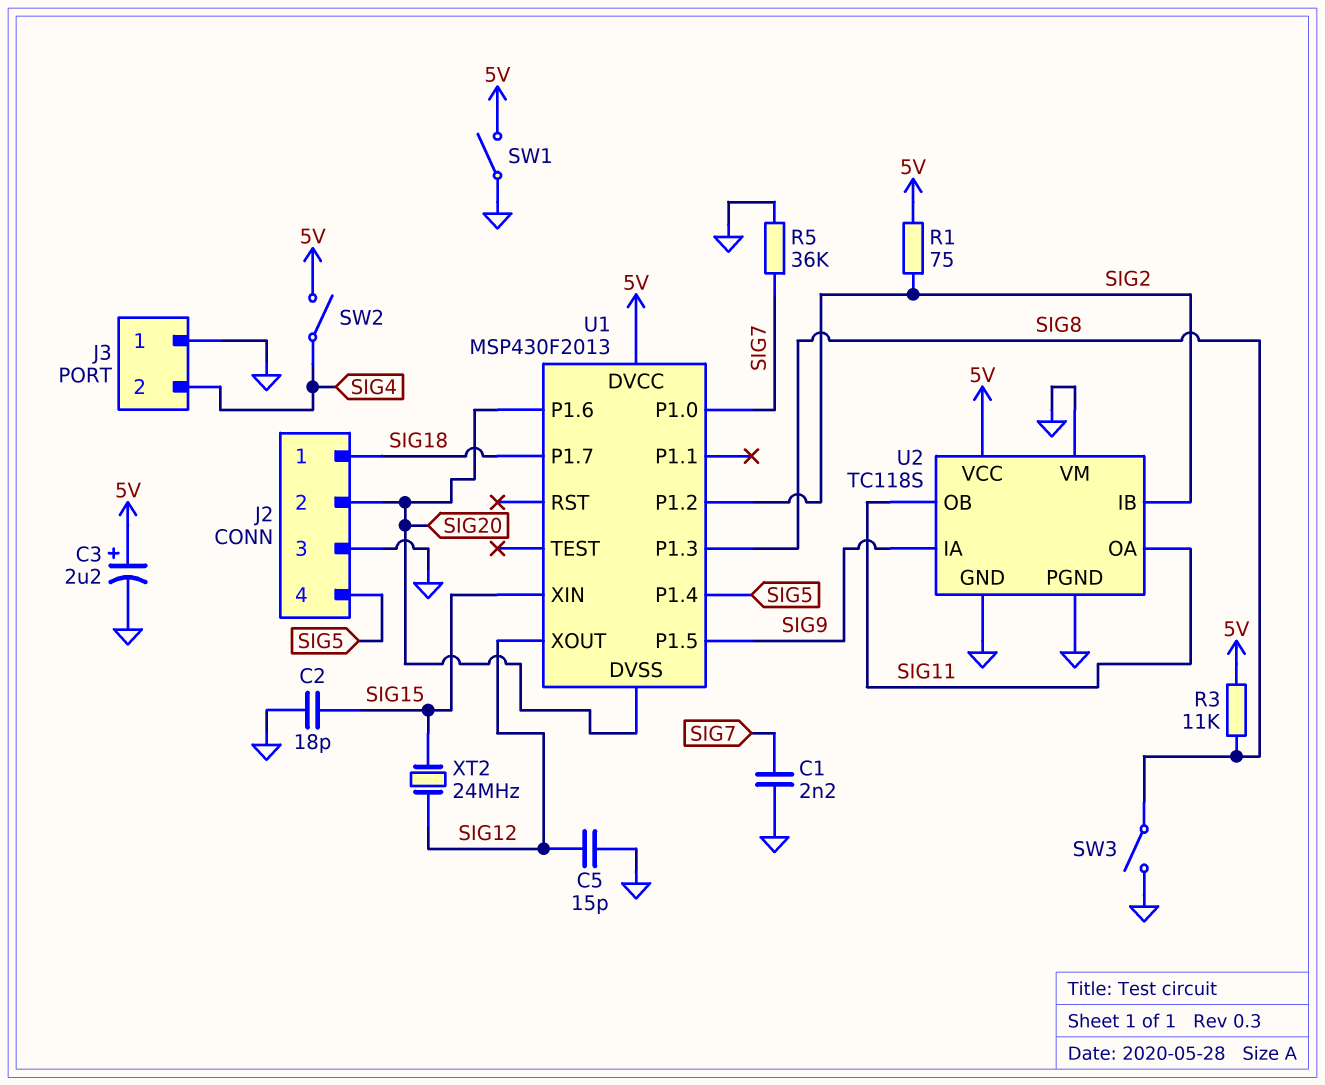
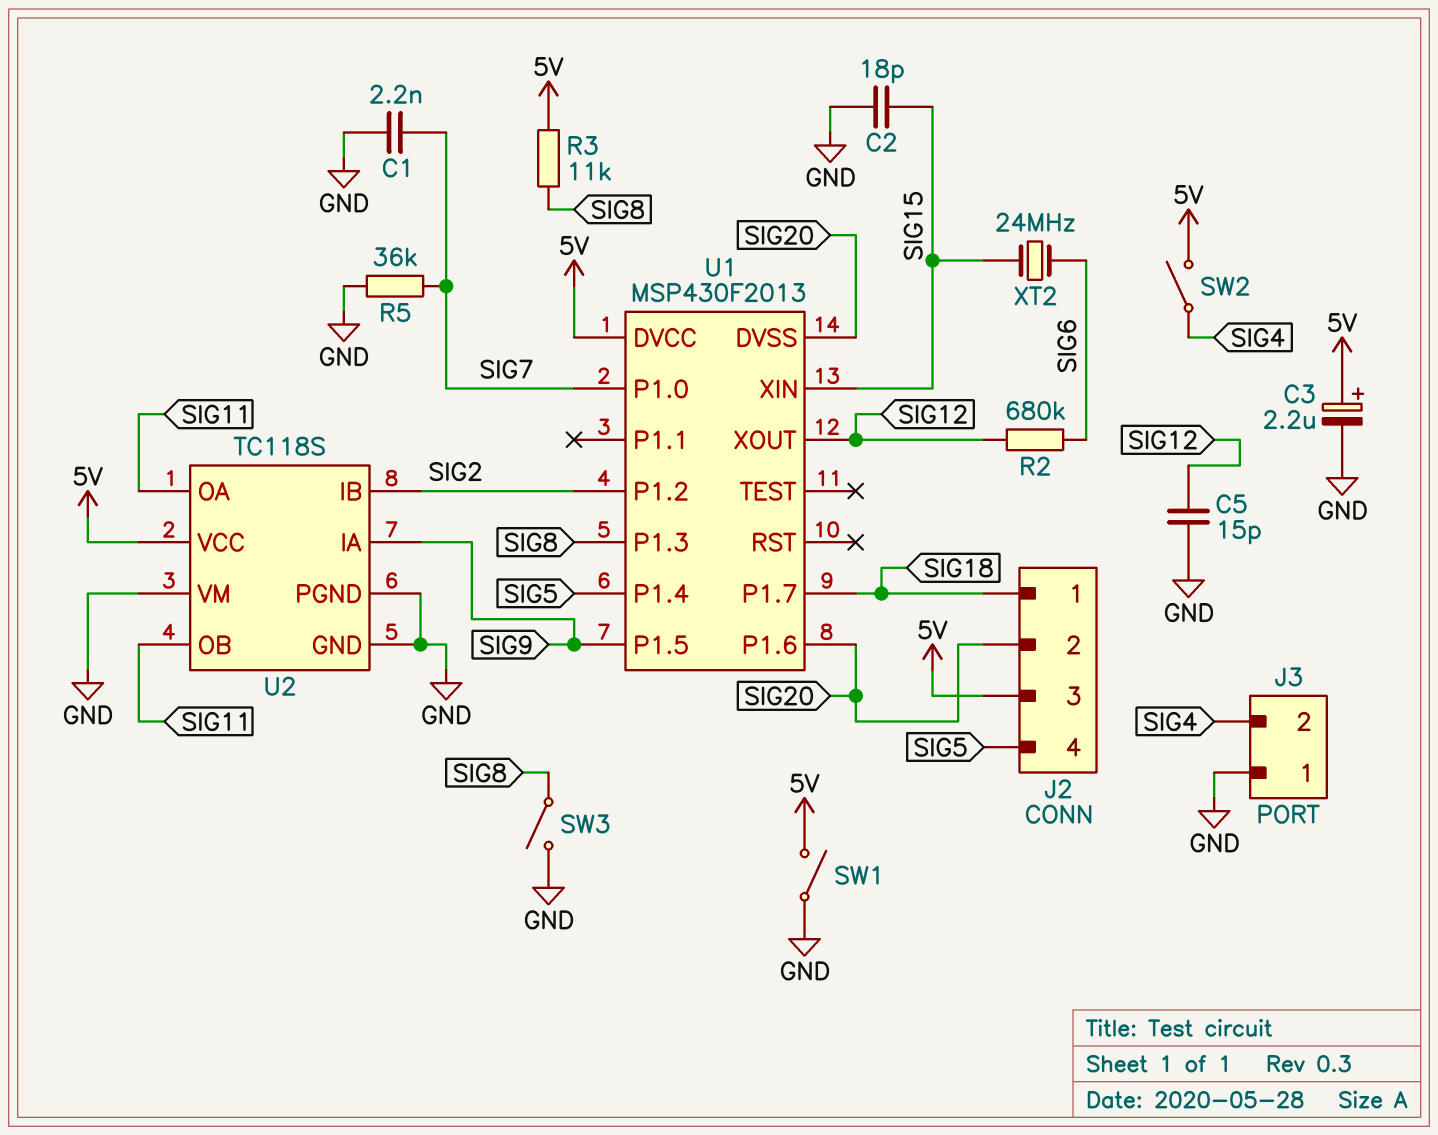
J2 pin 3: GND -> 5V
R1: 75 (5V, SIG2) -> none
R2: none -> 680k (SIG6, SIG12)
XT2: 24MHz (SIG12, SIG15) -> 24MHz (SIG6, SIG15)

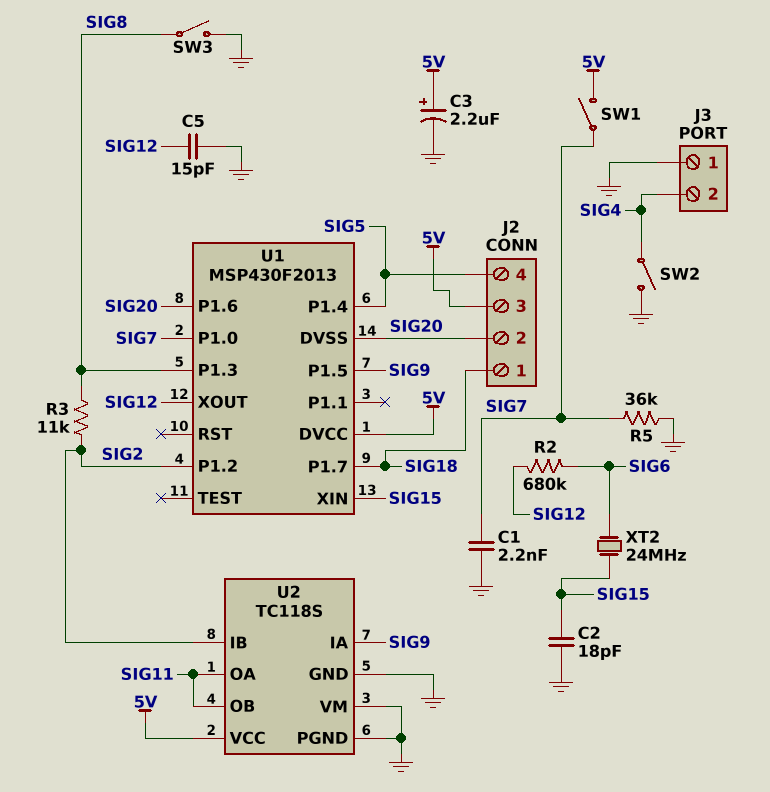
R3: 11k (5V, SIG8) -> 11k (SIG2, SIG8)
SW1: switch (5V, GND) -> switch (5V, SIG7)
SW2: switch (5V, SIG4) -> switch (GND, SIG4)

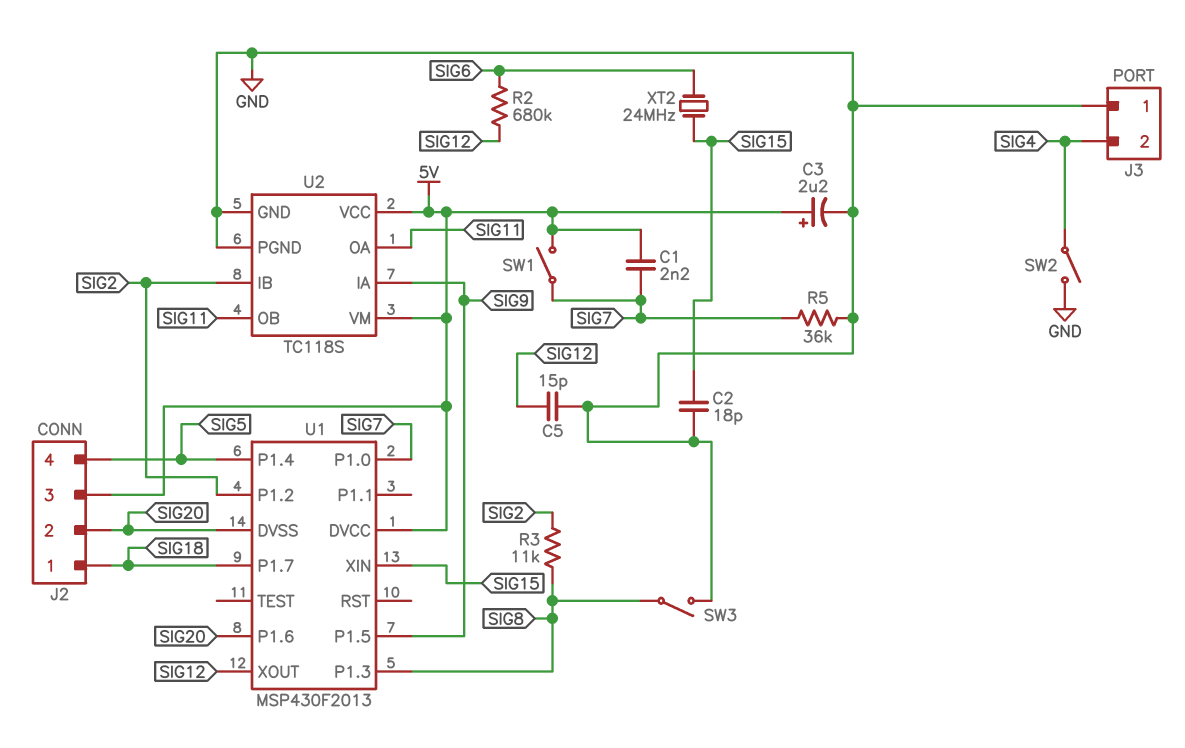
C1: 2.2nF (GND, SIG7) -> 2.2nF (5V, SIG7)
U2 pin VM: GND -> 5V

